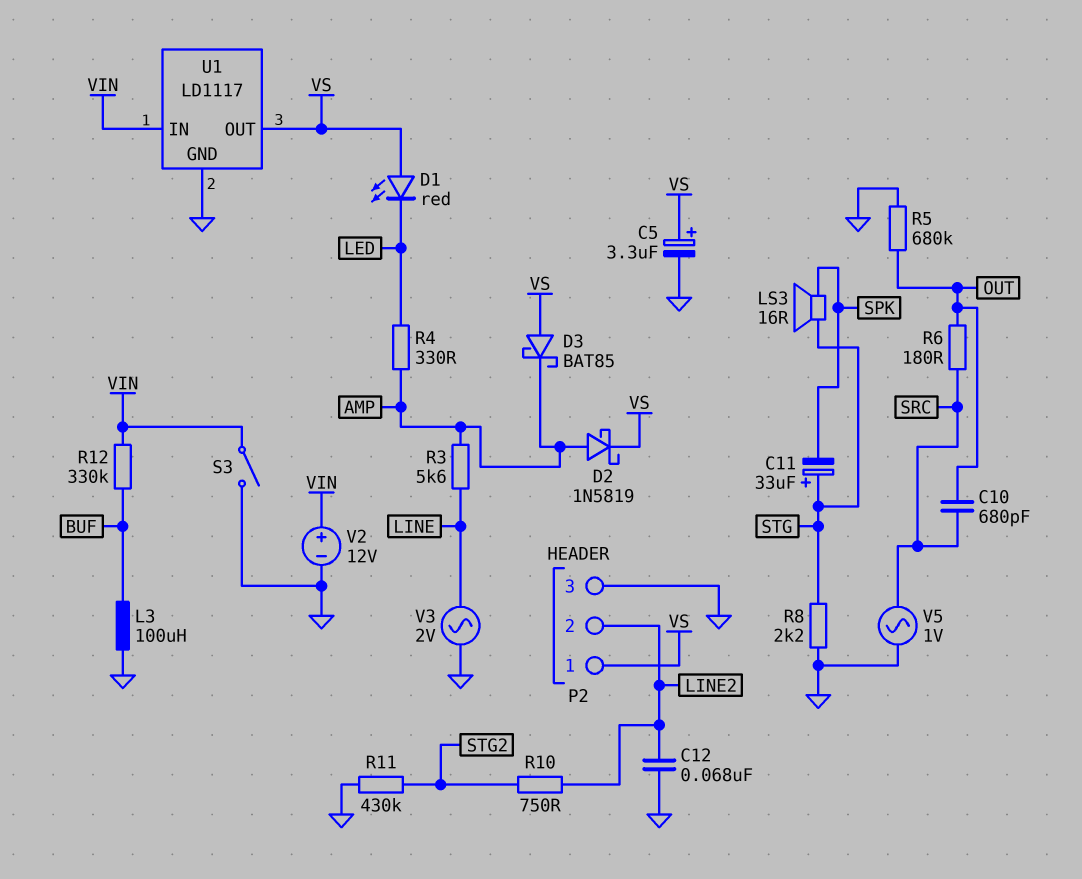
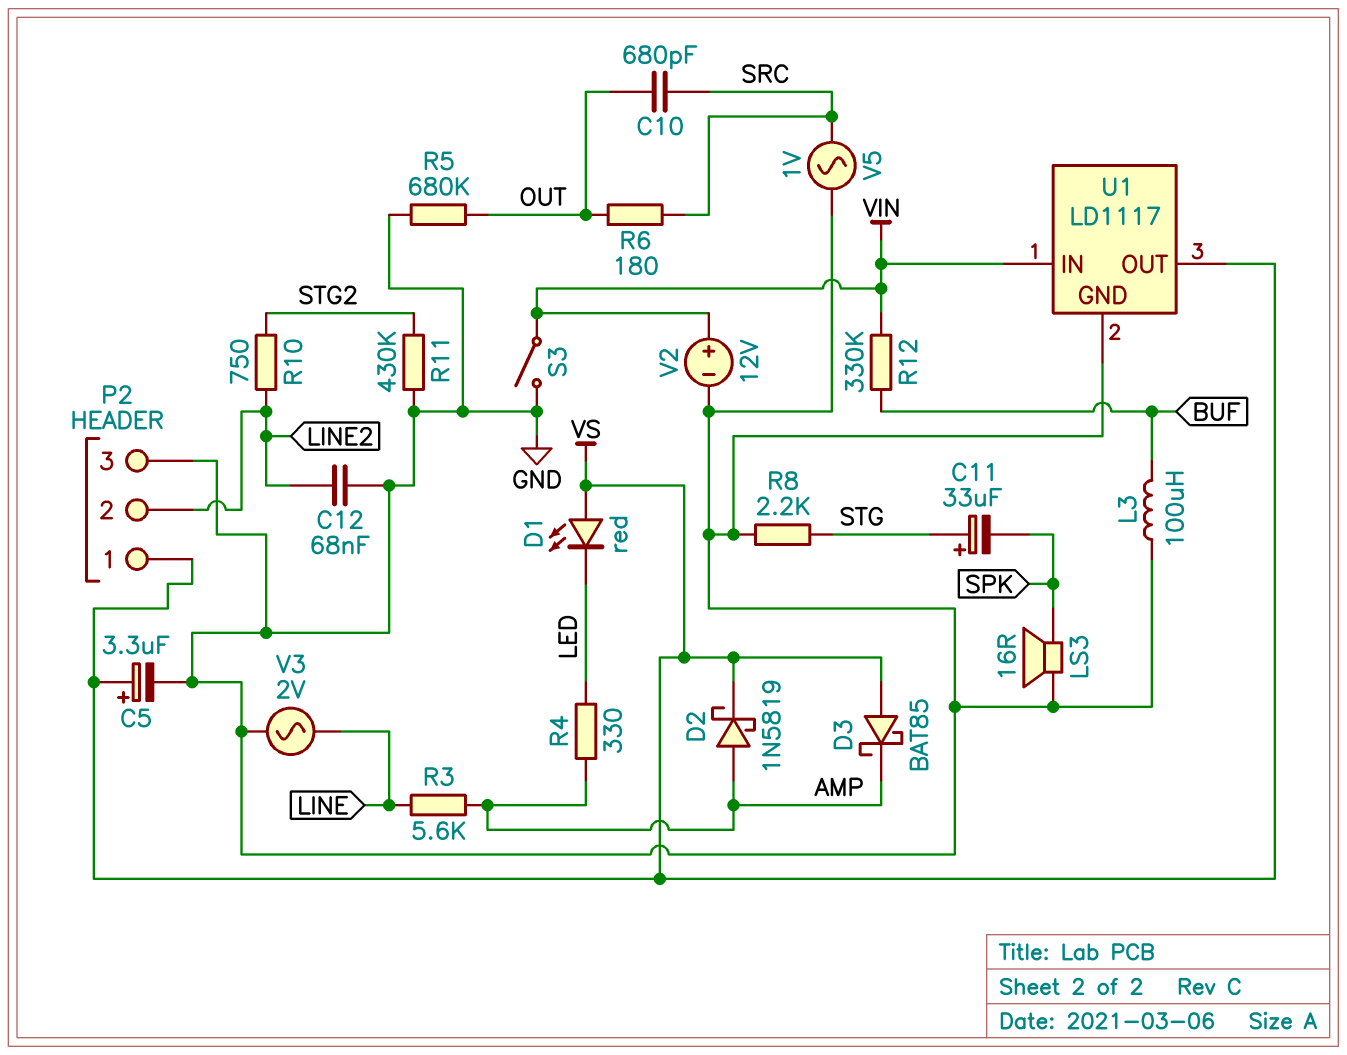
LS3: speaker 16R (SPK, STG) -> speaker 16R (GND, SPK)

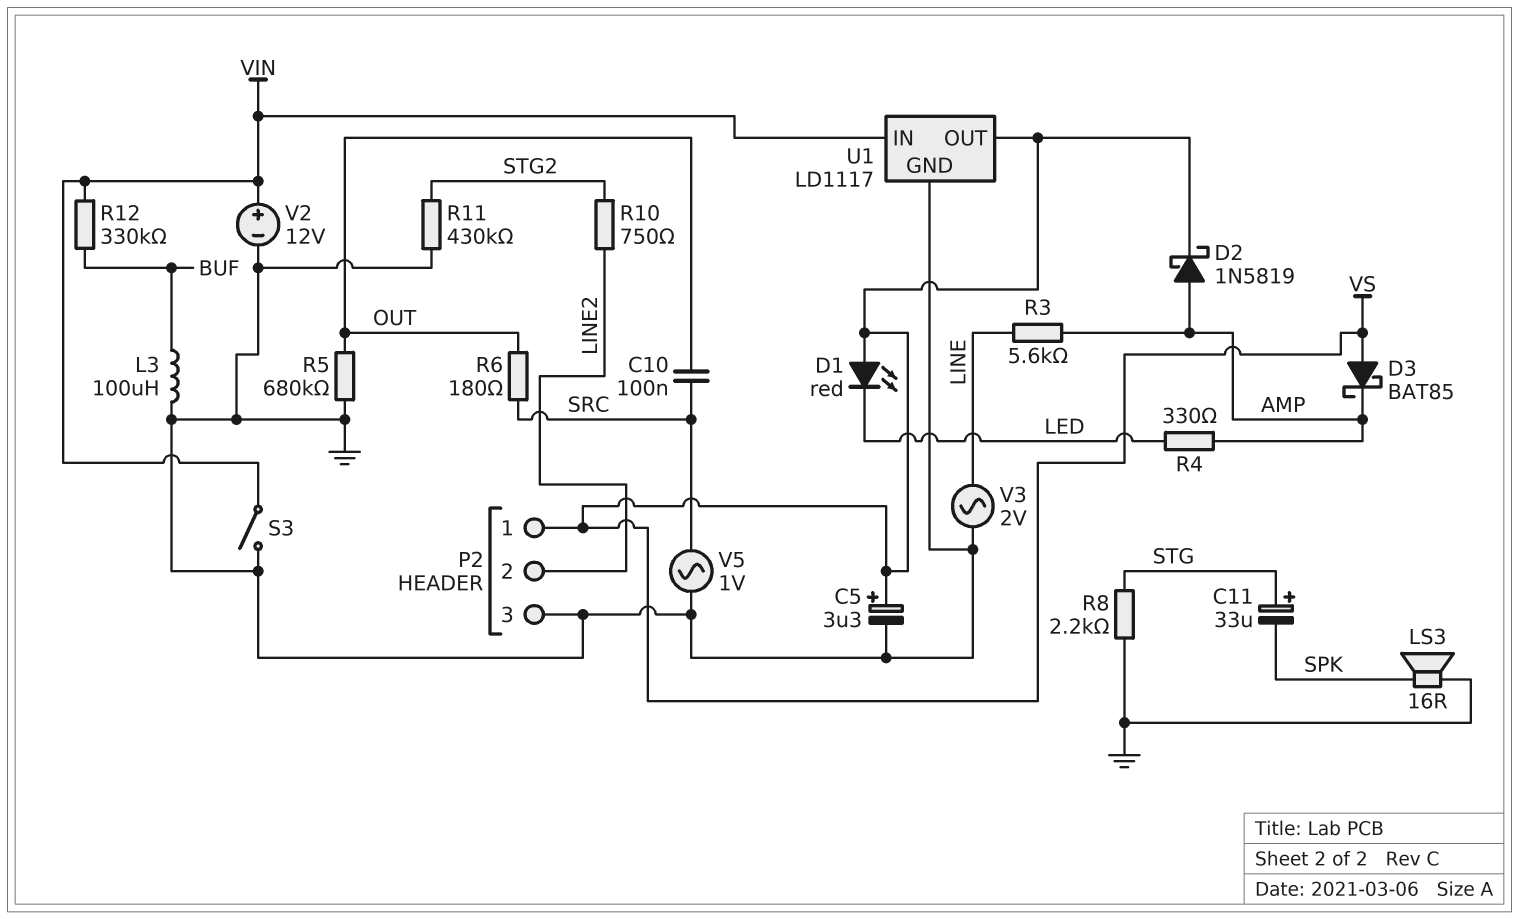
C10: 680pF (OUT, SRC) -> 100nF (OUT, SRC)
C12: 68nF (GND, LINE2) -> none

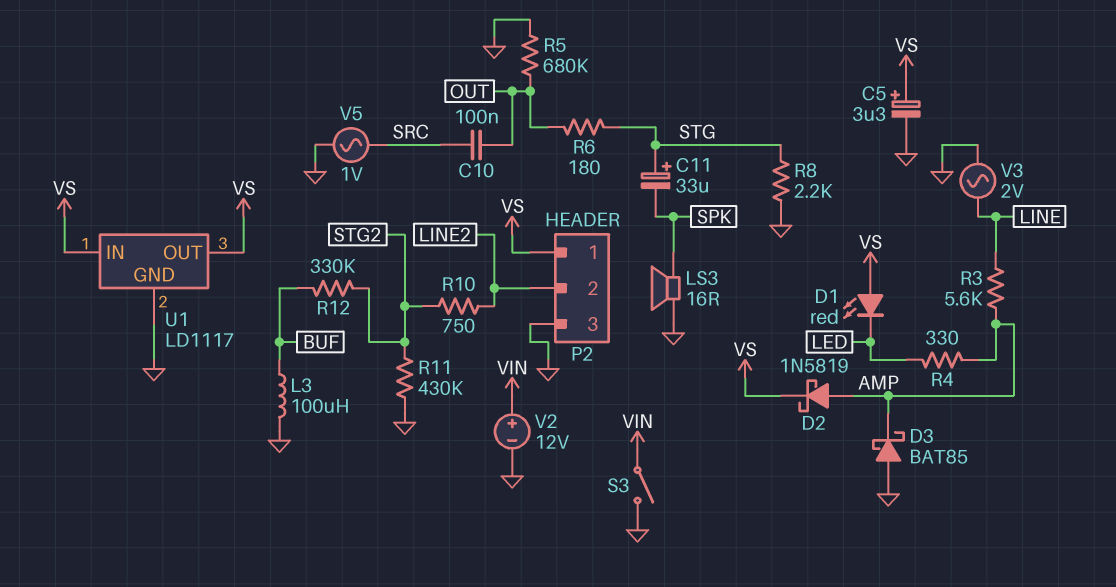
D3: schottky BAT85 (A VS, K AMP) -> schottky BAT85 (A GND, K AMP)
R6: 180 (OUT, SRC) -> 180 (OUT, STG)
R12: 330k (BUF, VIN) -> 330k (BUF, STG2)
U1 pin IN: VIN -> VS

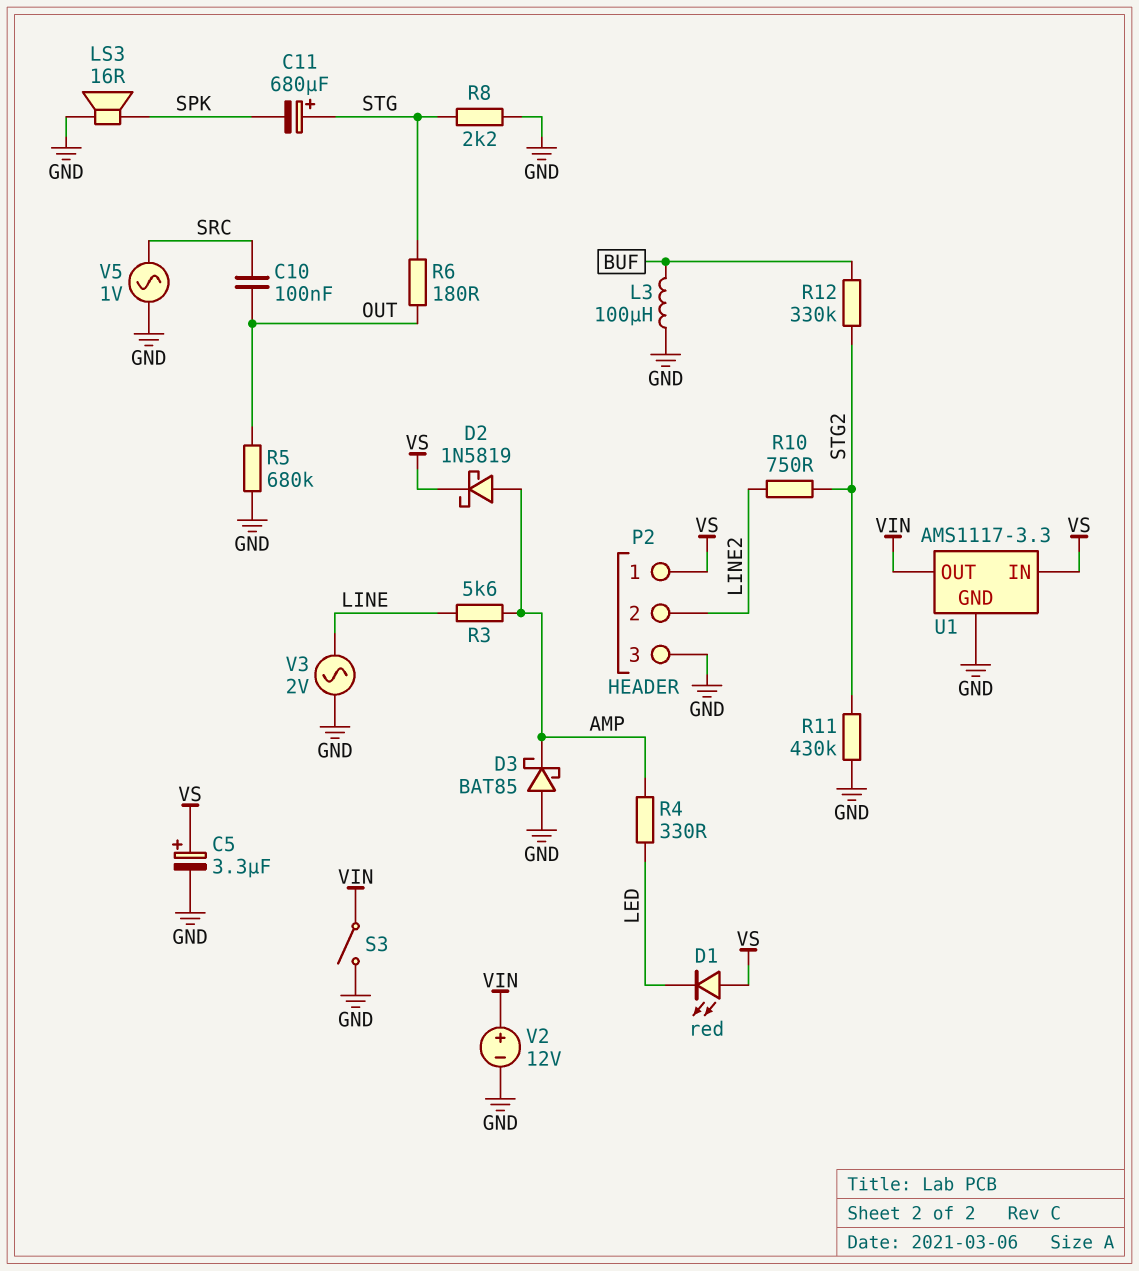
C11: 33uF (plus STG, minus SPK) -> 680uF (plus STG, minus SPK)
U1: LD1117 -> AMS1117-3.3
U1 pin OUT: VS -> VIN

